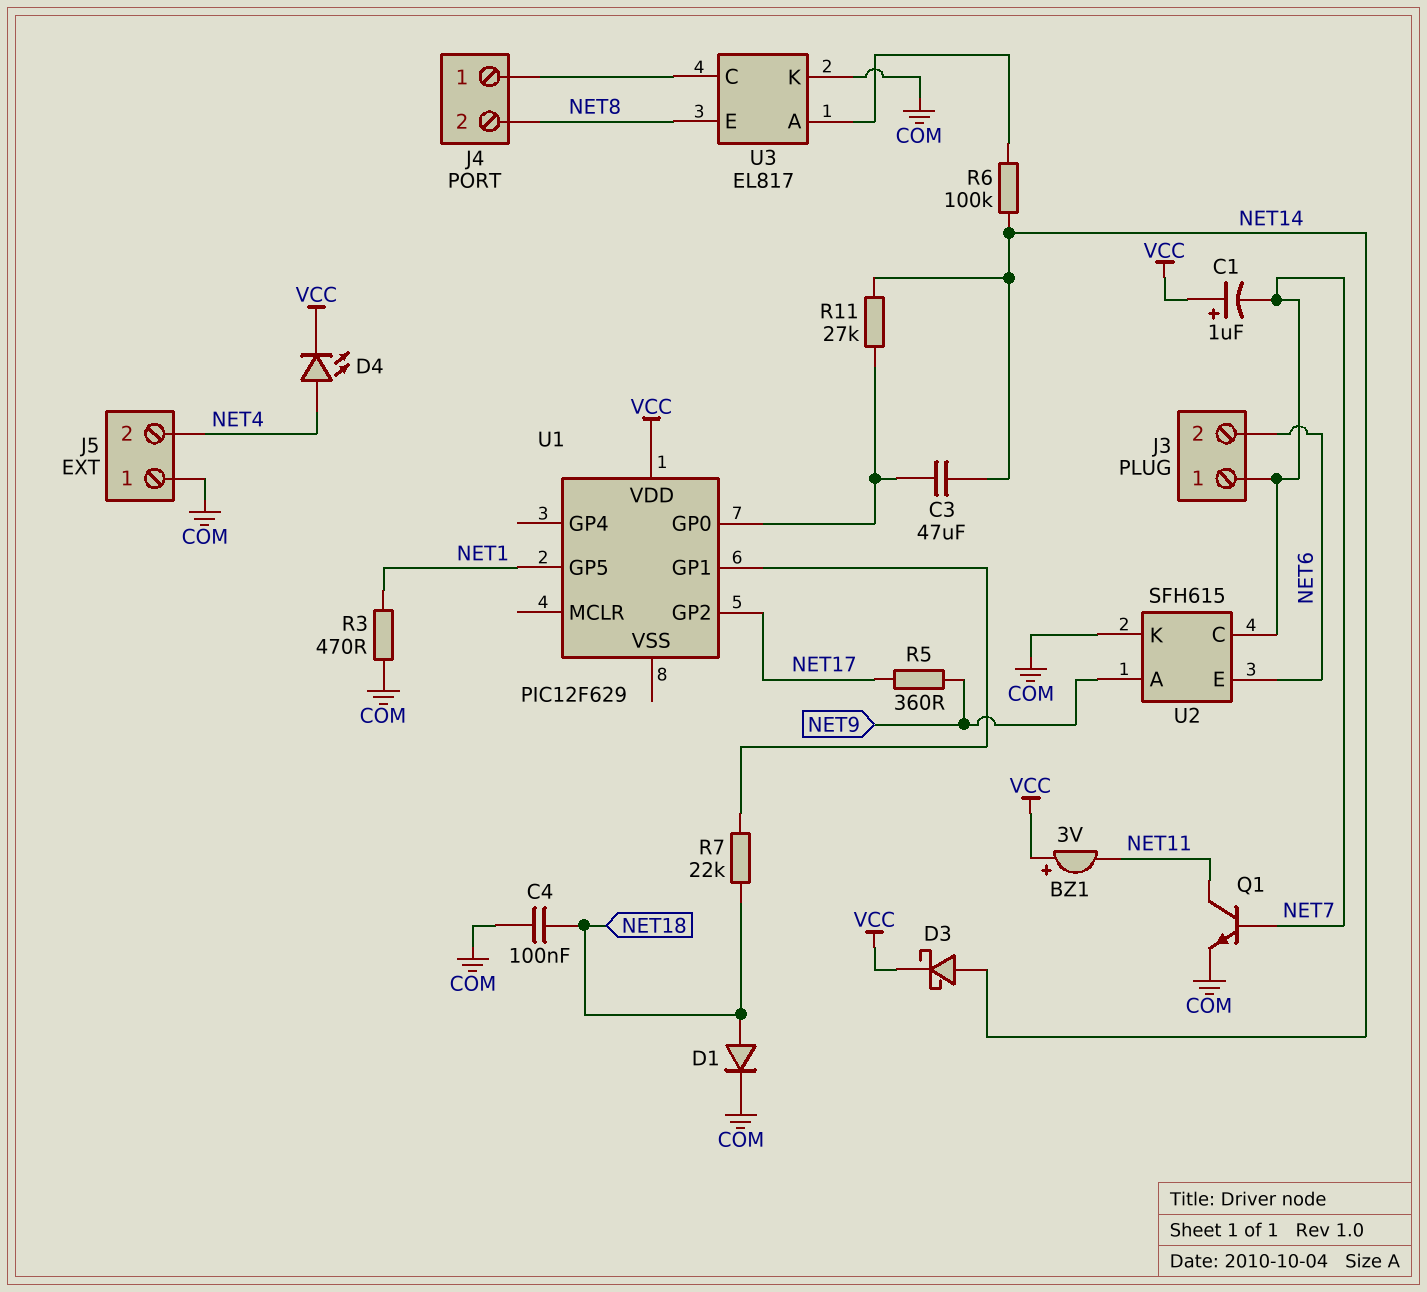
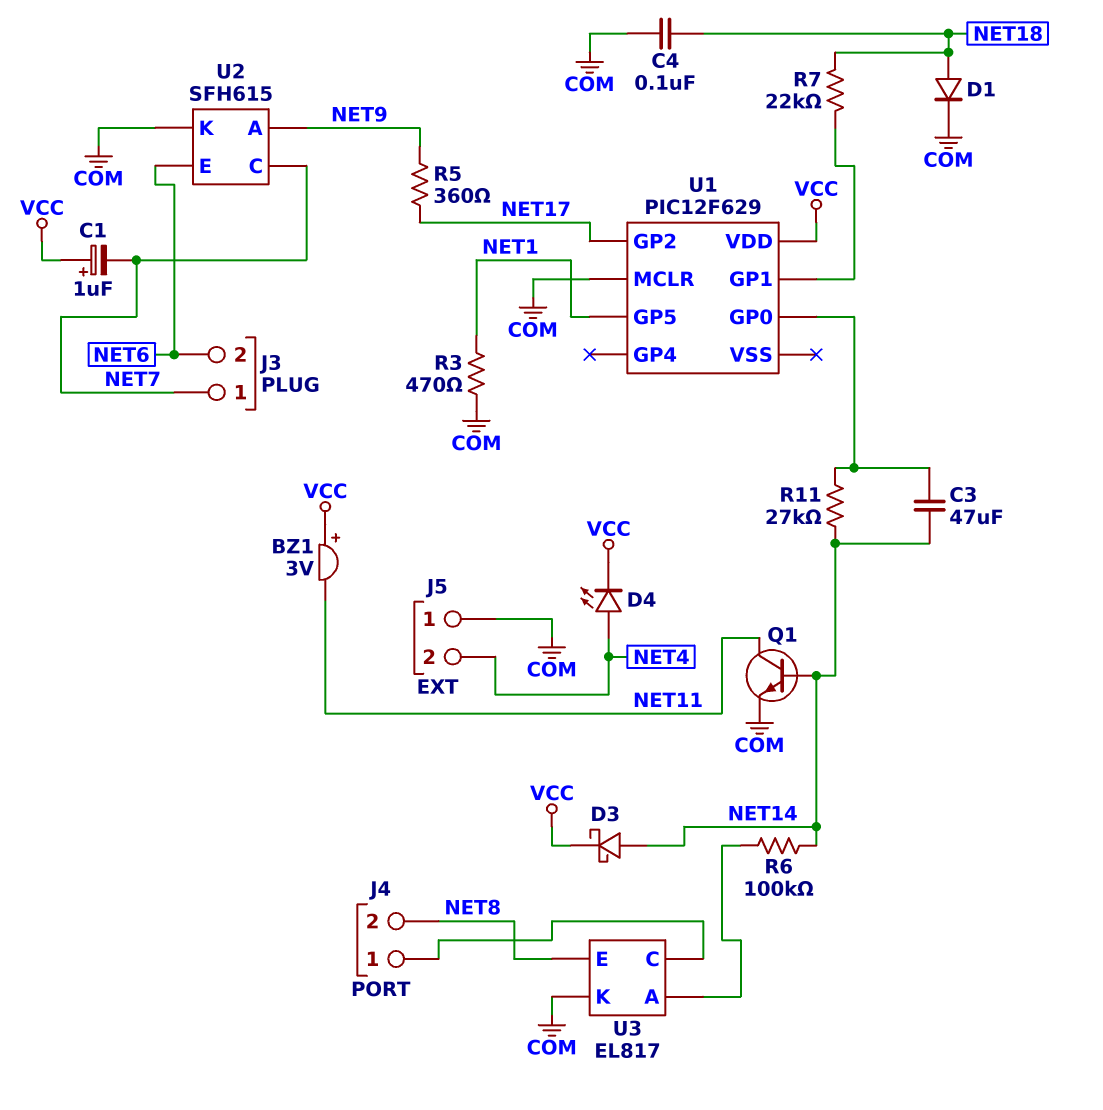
Q1: NPN (B NET7, C NET11, E COM) -> NPN (B NET14, C NET11, E COM)
U1 pin MCLR: none -> COM

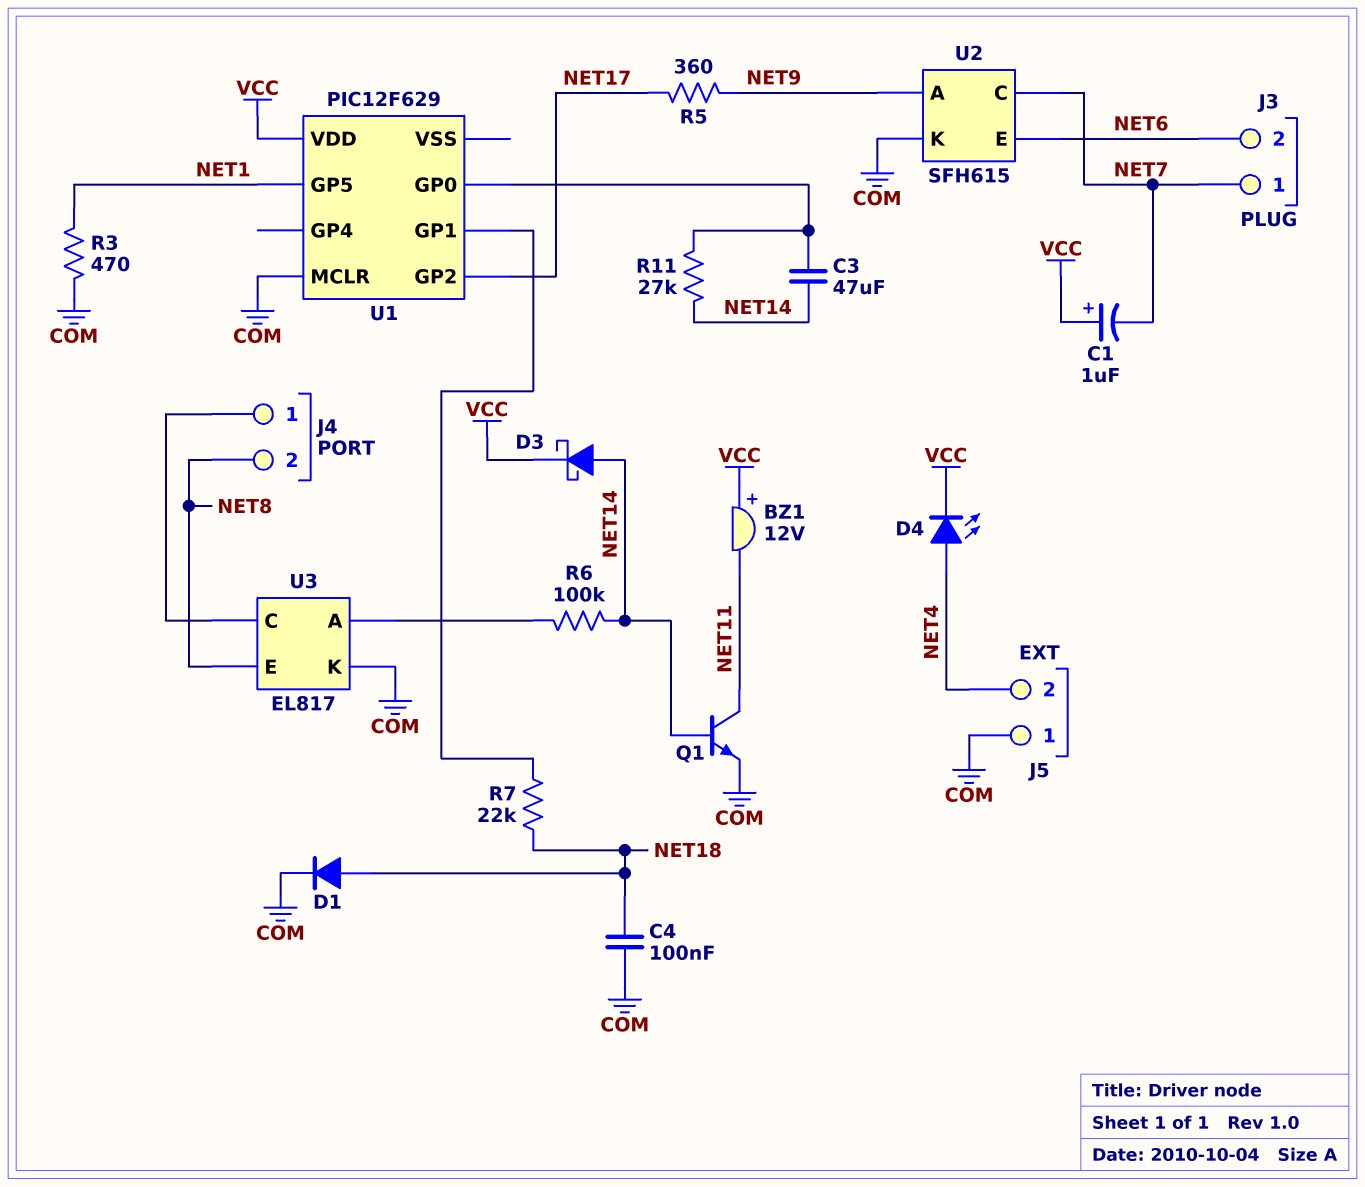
BZ1: buzzer 3V (plus VCC, minus NET11) -> buzzer 12V (plus VCC, minus NET11)

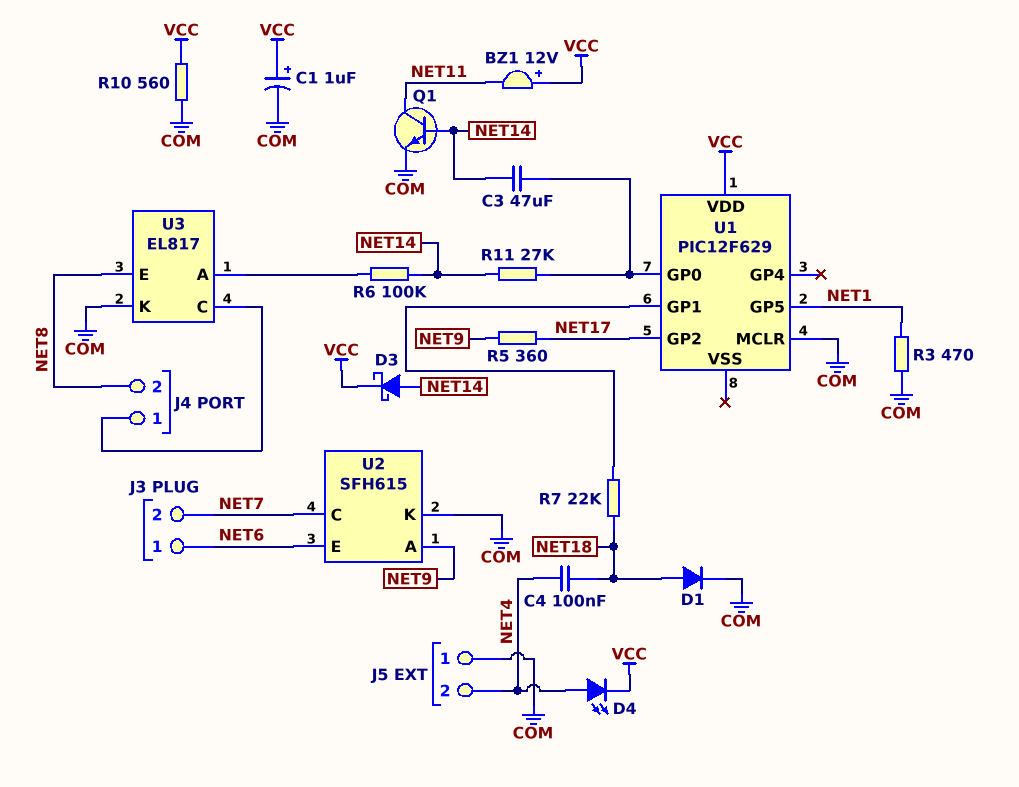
C1: 1uF (plus VCC, minus NET7) -> 1uF (plus VCC, minus COM)
C4: 100nF (COM, NET18) -> 100nF (NET4, NET18)
J3 pin 1: NET7 -> NET6
J3 pin 2: NET6 -> NET7
R10: none -> 560 (COM, VCC)

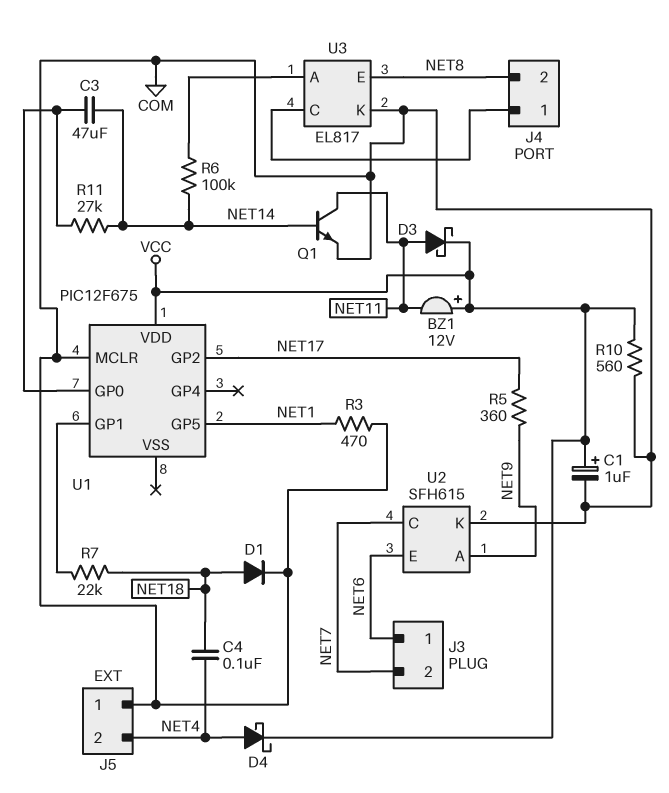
D3: schottky (A NET14, K VCC) -> schottky (A NET11, K VCC)
D4: LED (A NET4, K VCC) -> schottky (A NET4, K VCC)
U1: PIC12F629 -> PIC12F675

